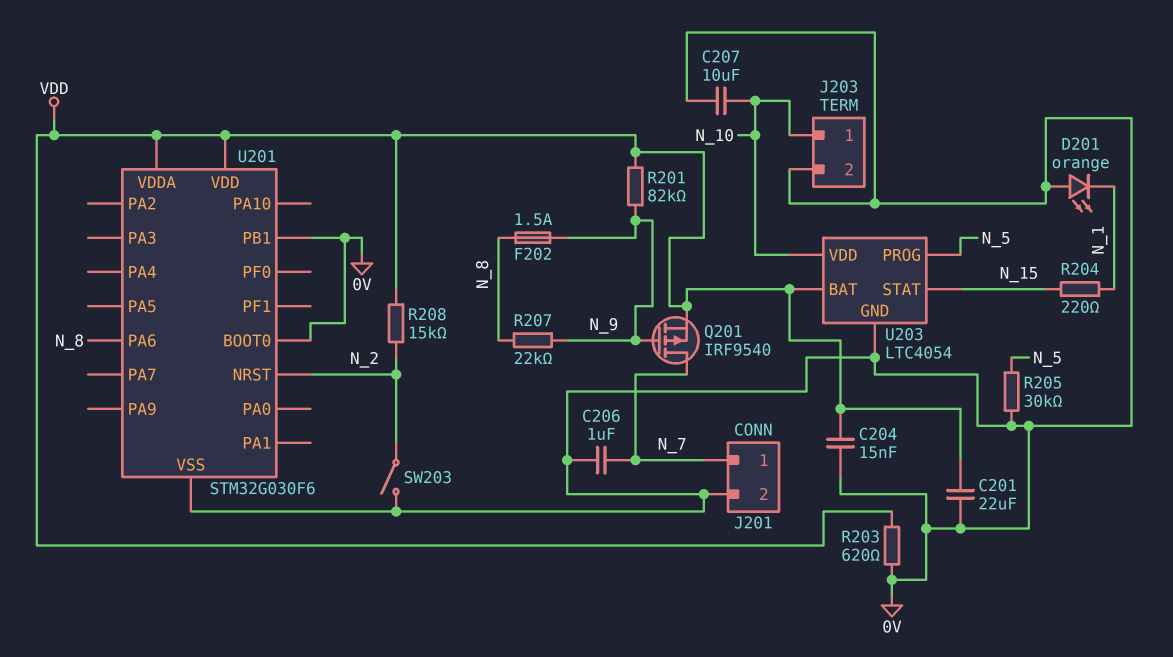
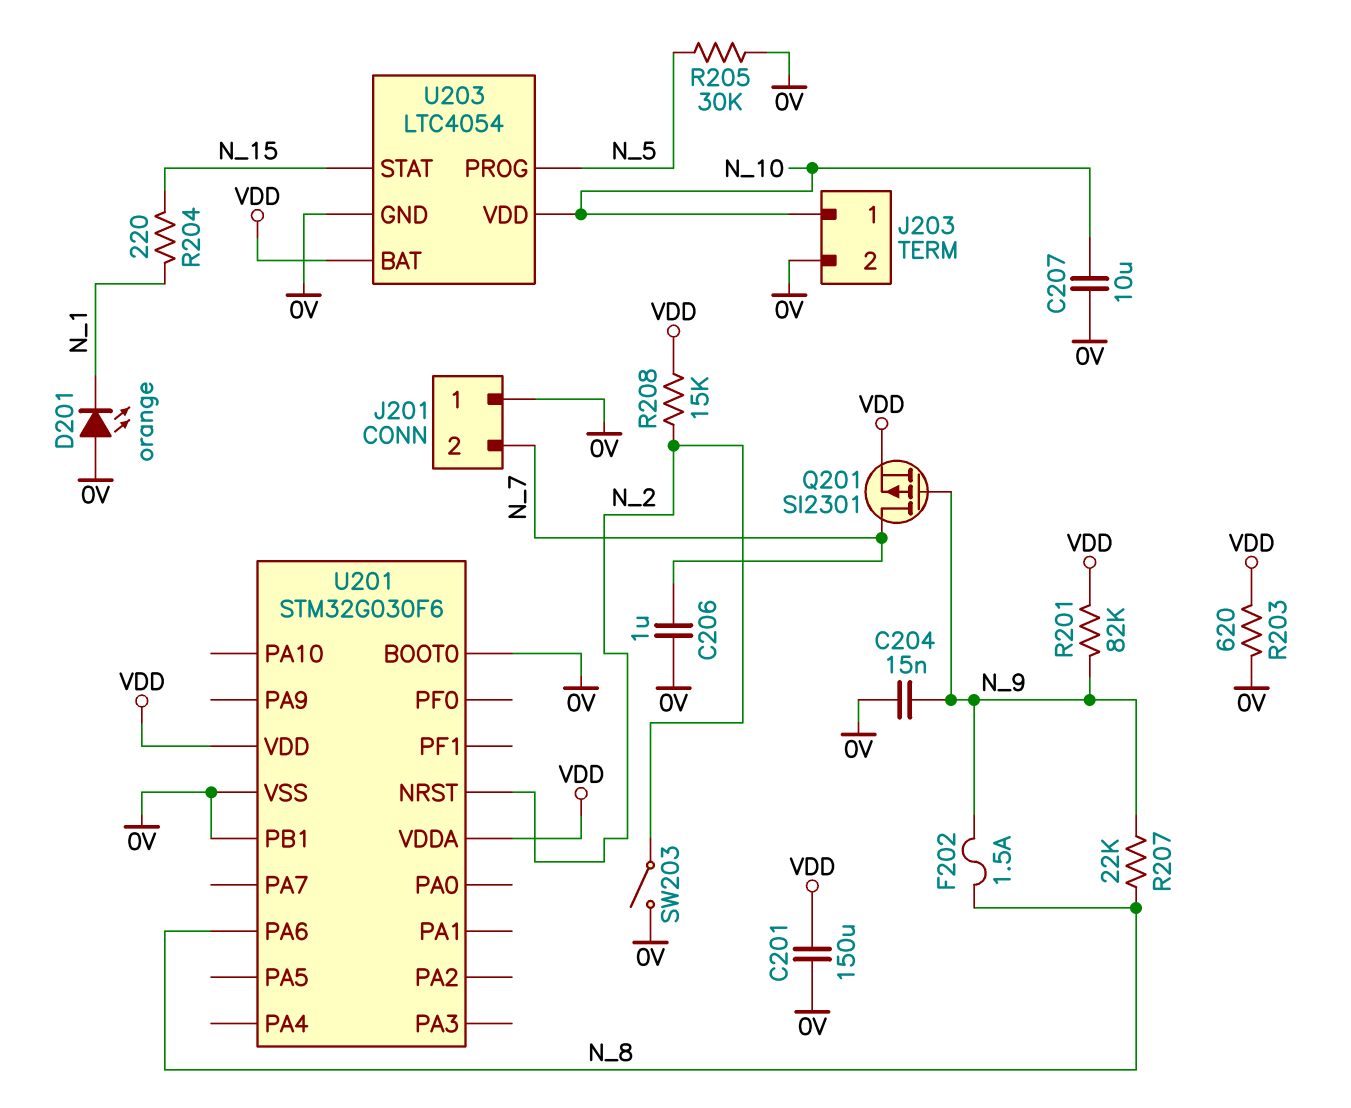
C201: 22uF (0V, VDD) -> 150uF (0V, VDD)
C204: 15nF (0V, VDD) -> 15nF (0V, N_9)
J201 pin 1: N_7 -> 0V
J201 pin 2: 0V -> N_7
Q201: PMOS IRF9540 (G N_9, D N_7, S VDD) -> PMOS SI2301 (G N_9, D N_7, S VDD)

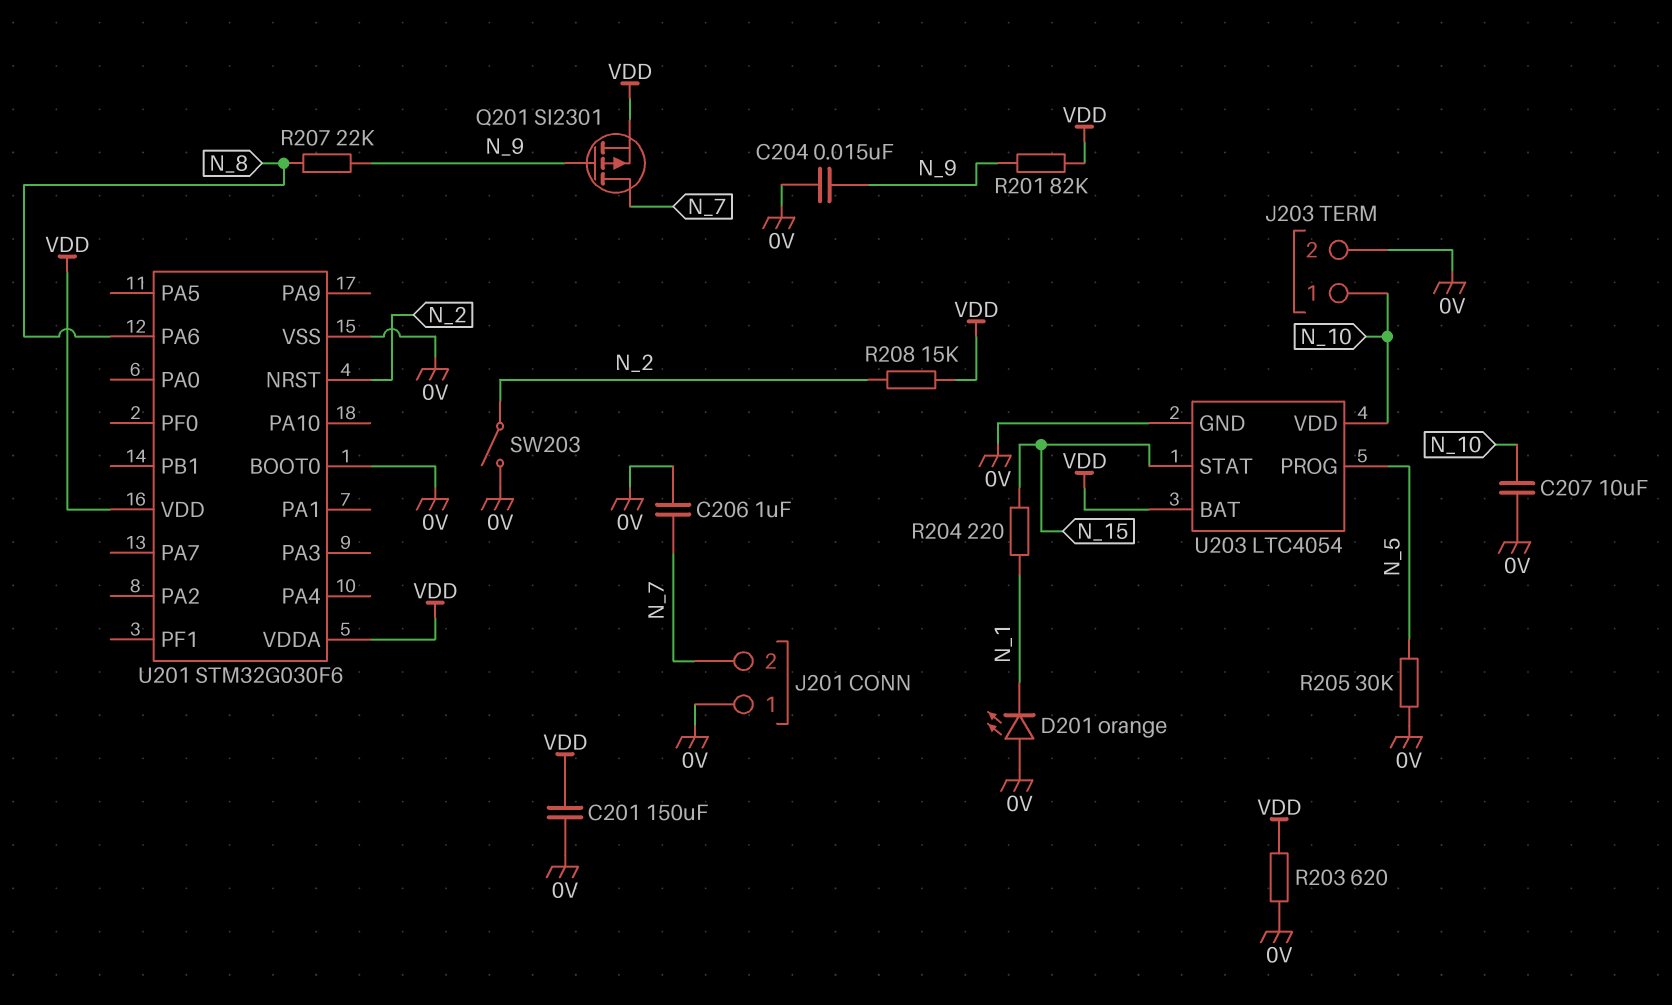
F202: 1.5A (N_8, N_9) -> none
U201 pin PB1: 0V -> none

